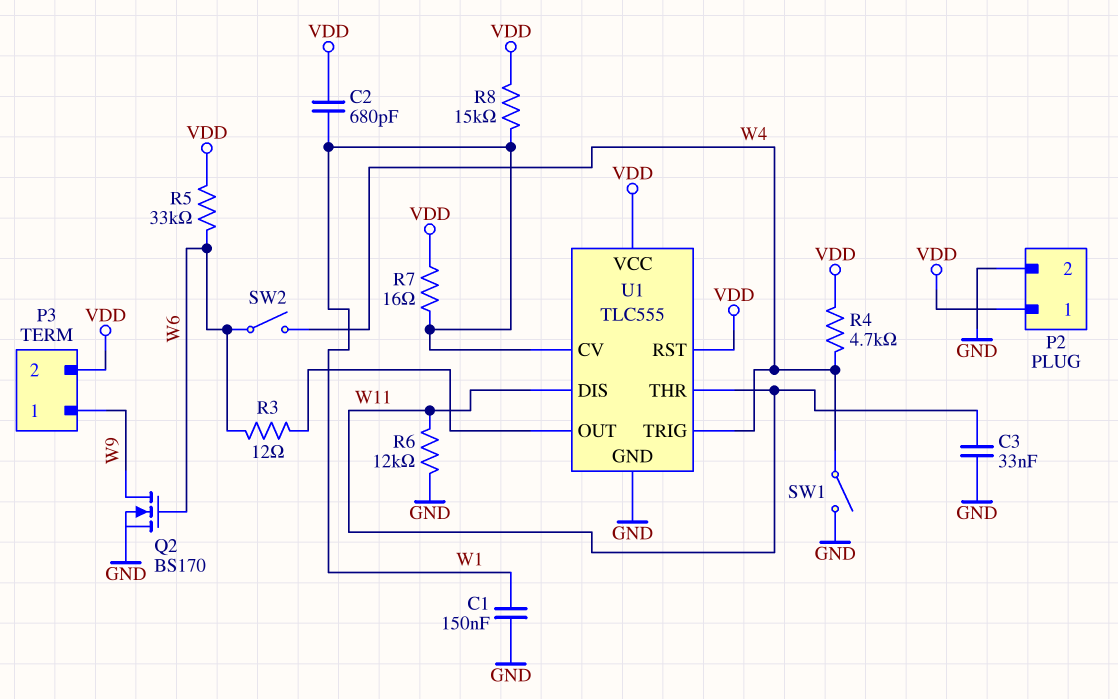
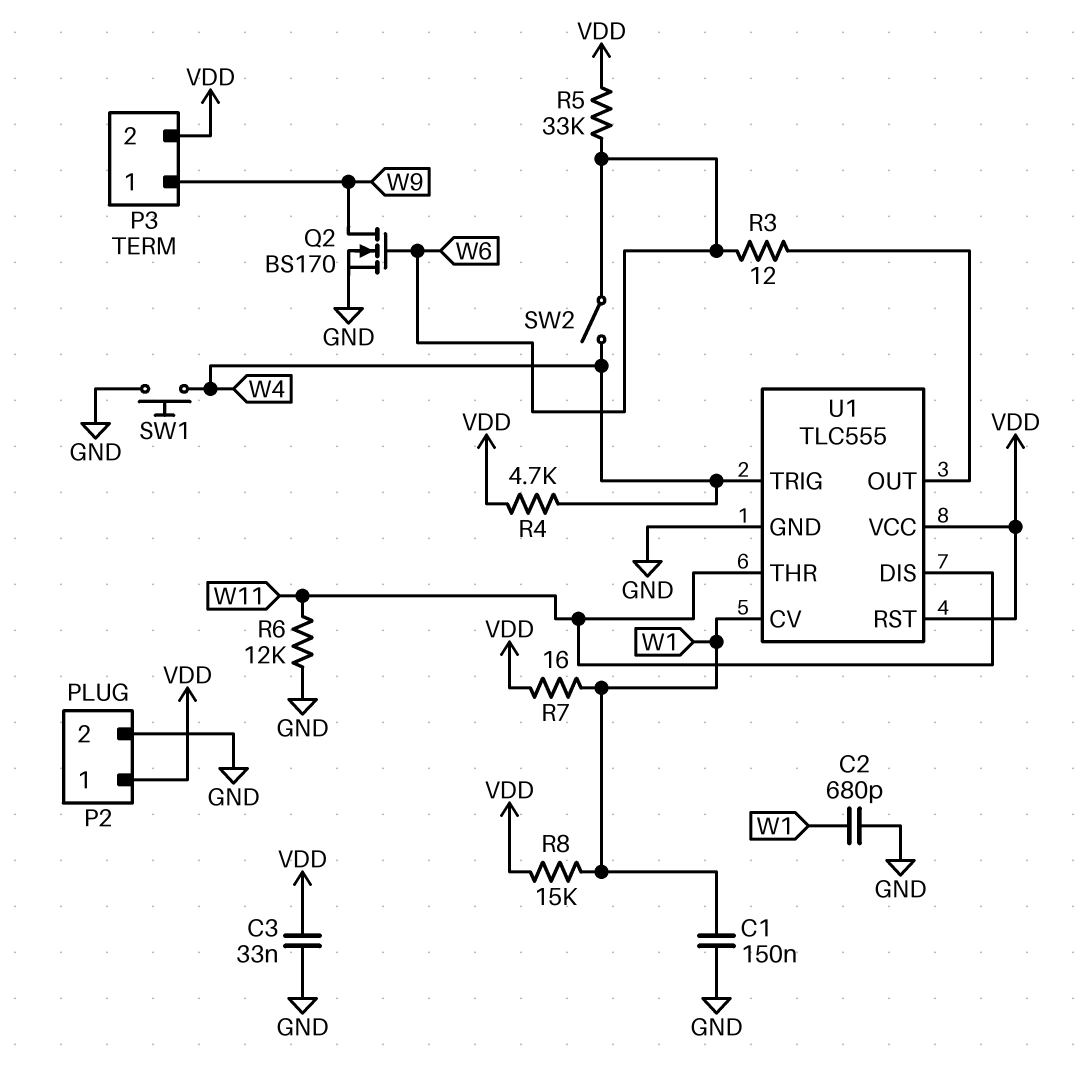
C2: 680pF (VDD, W1) -> 680pF (GND, W1)
C3: 33nF (GND, W11) -> 33nF (GND, VDD)
SW1: switch (GND, W4) -> button (GND, W4)

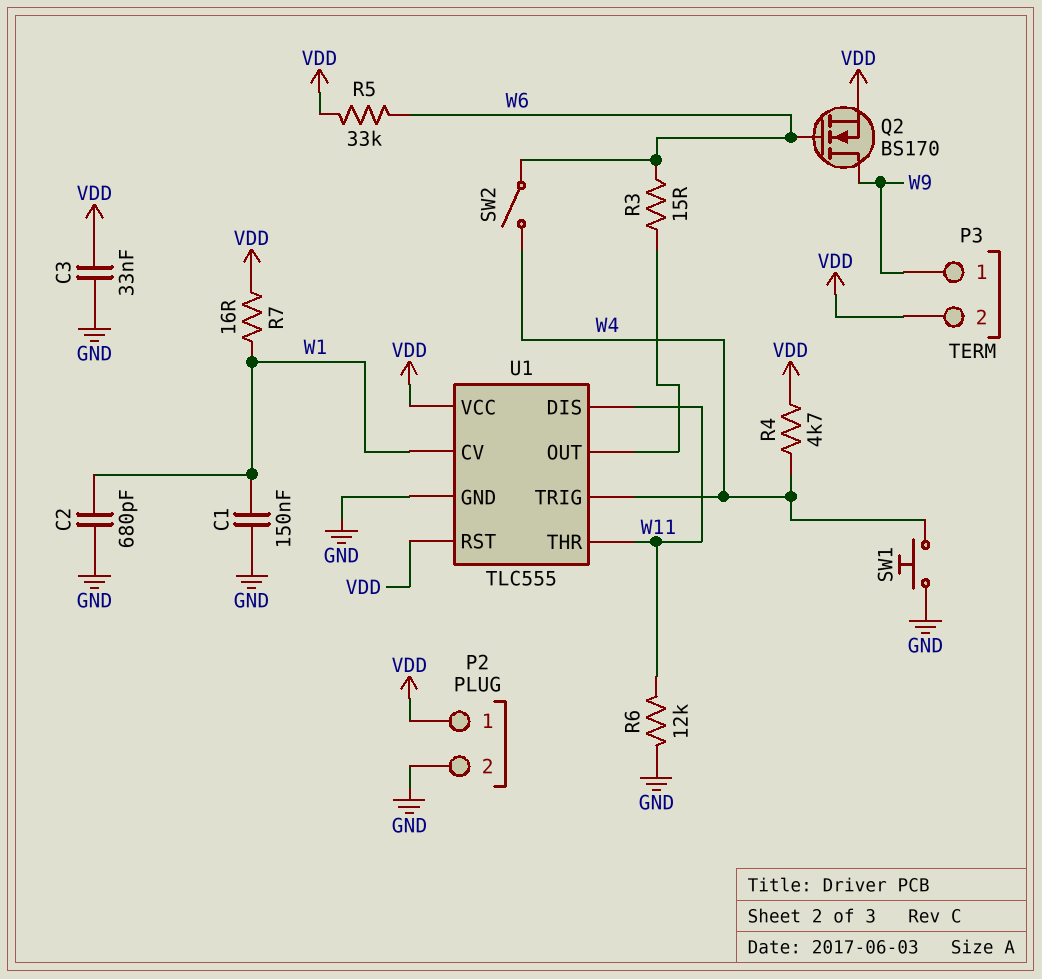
Q2: NMOS BS170 (G W6, D W9, S GND) -> NMOS BS170 (G W6, D W9, S VDD)
R3: 12 (U1/OUT, W6) -> 15 (U1/OUT, W6)
R8: 15k (VDD, W1) -> none

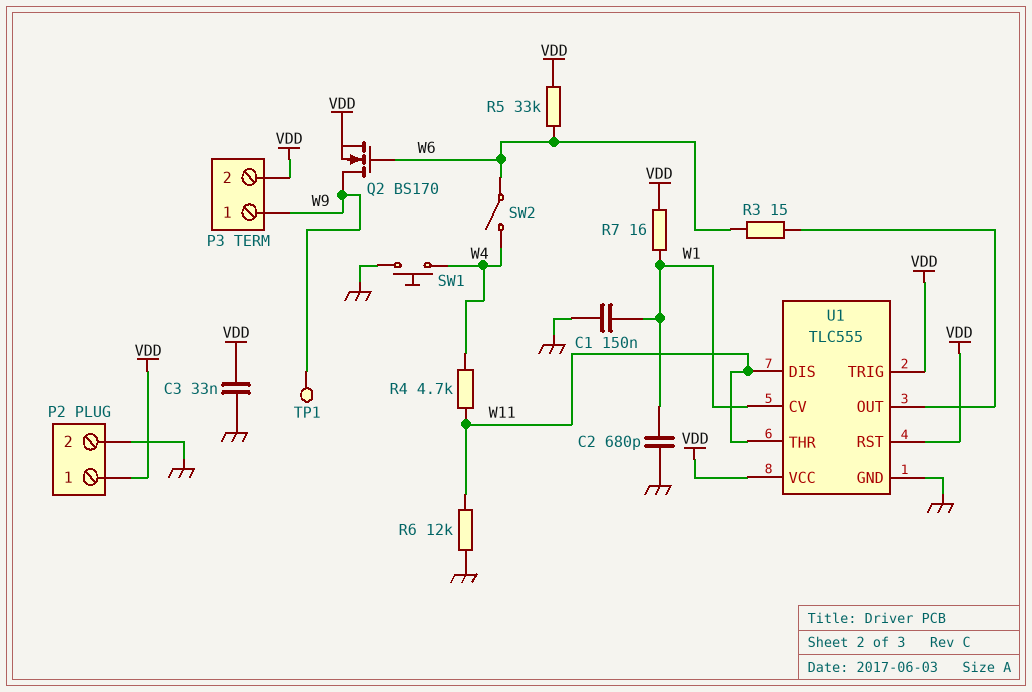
R4: 4.7k (VDD, W4) -> 4.7k (W4, W11)
TP1: none -> test point (W9)
U1 pin TRIG: W4 -> VDD

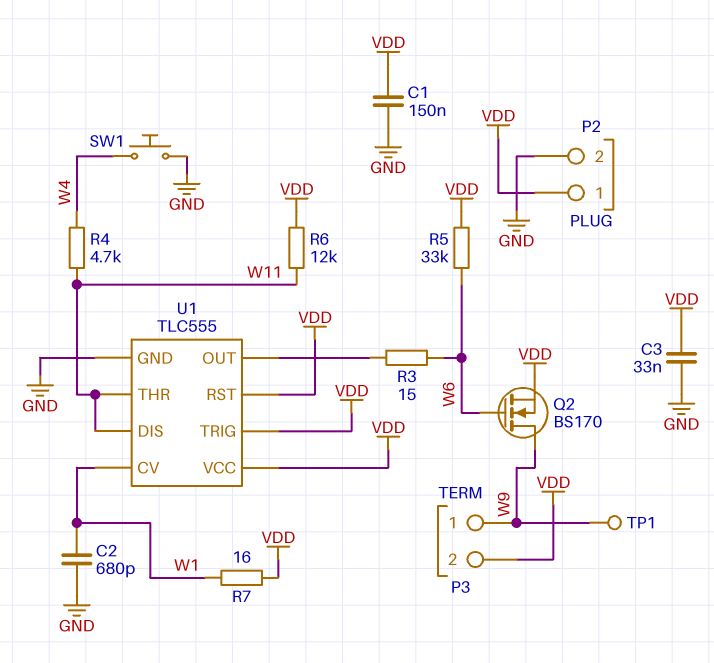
C1: 150nF (GND, W1) -> 150nF (GND, VDD)
R6: 12k (GND, W11) -> 12k (VDD, W11)
SW2: switch (W4, W6) -> none

